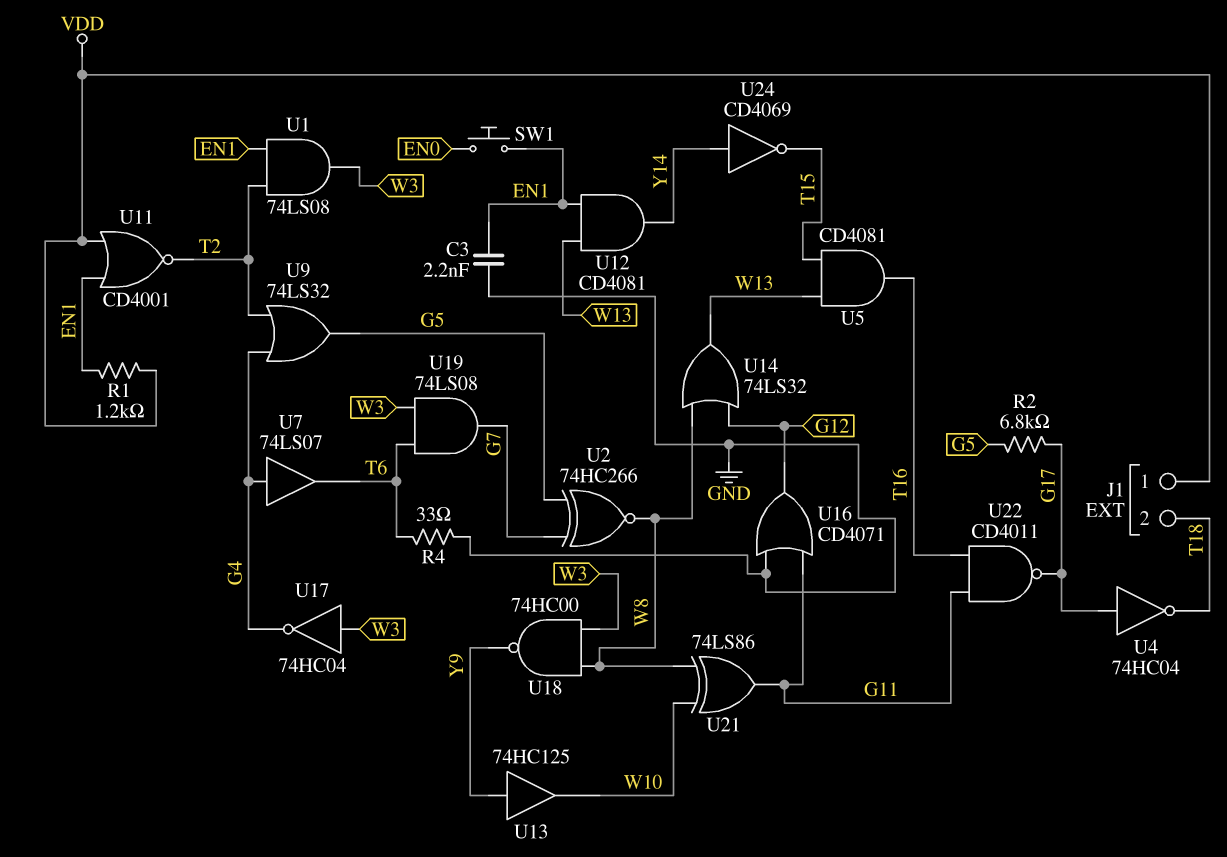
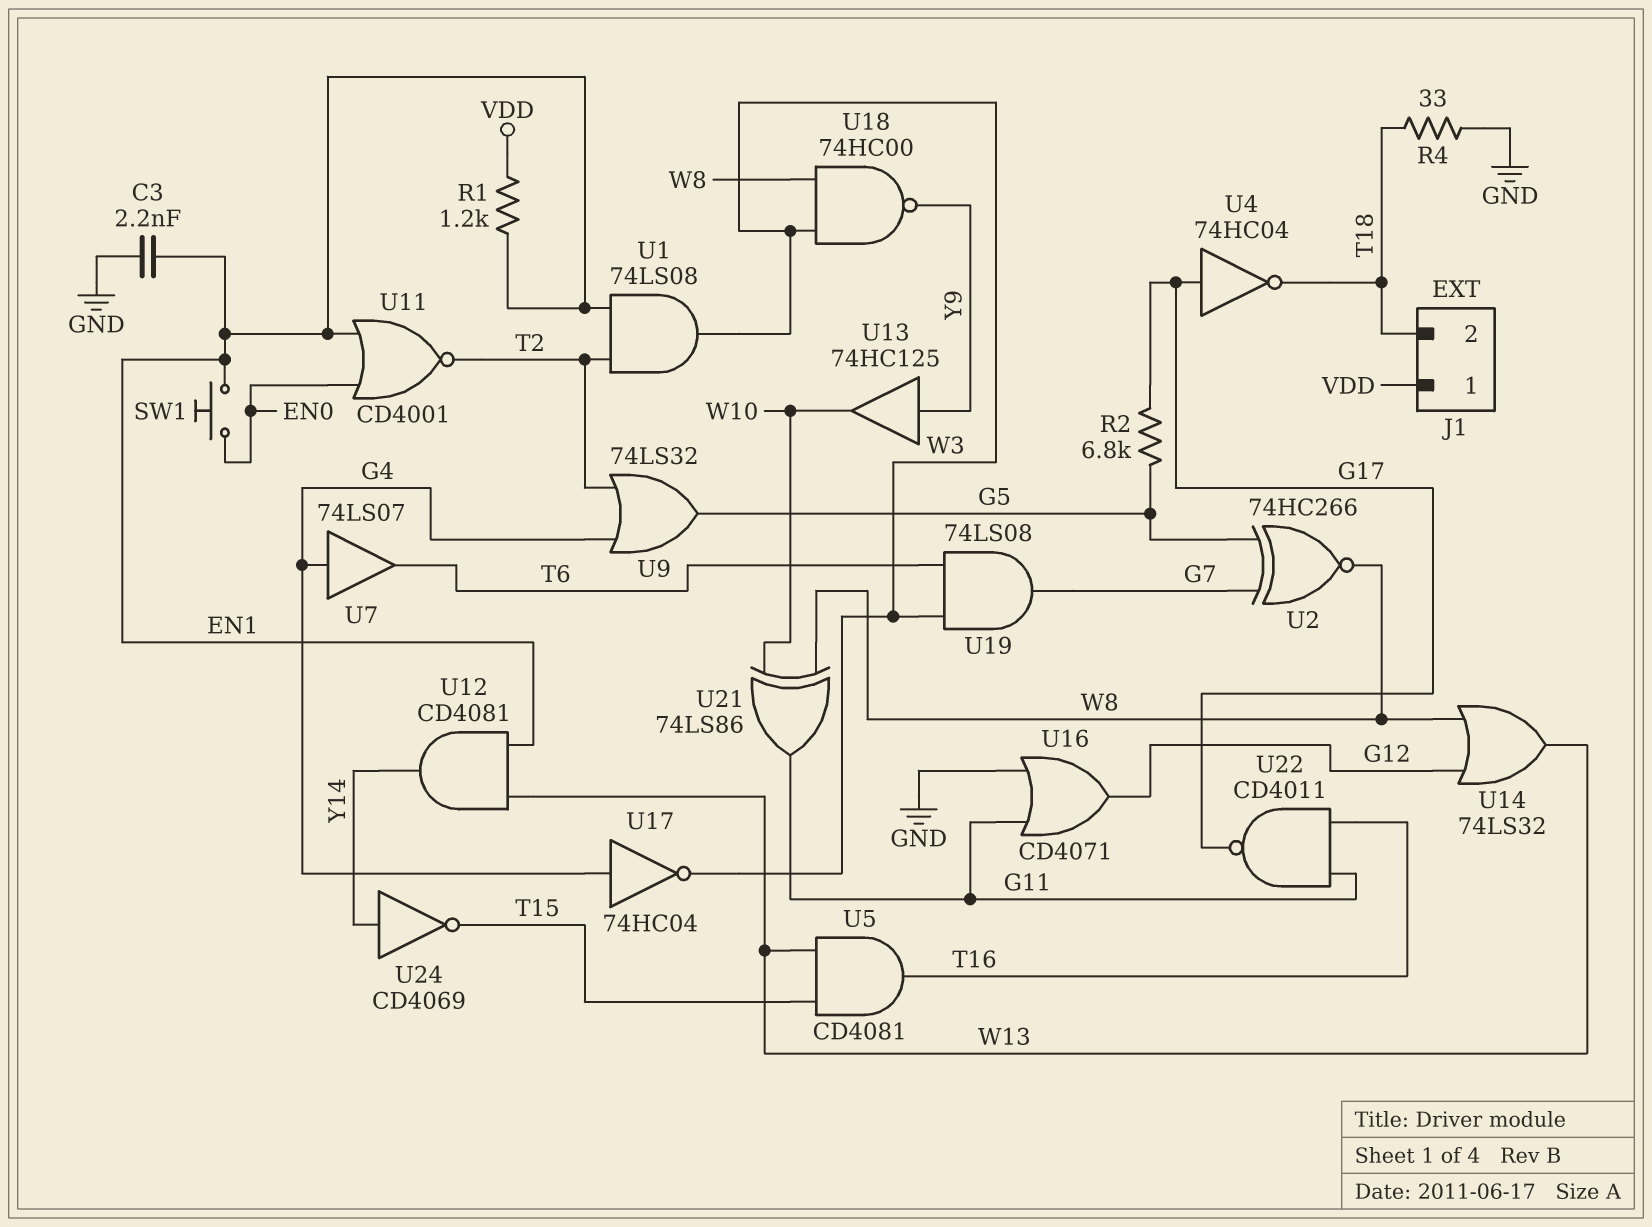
R4: 33 (GND, T6) -> 33 (GND, T18)
U11: NOR CD4001 (in EN1, in VDD, out T2) -> NOR CD4001 (in EN0, in EN1, out T2)
U17: NOT 74HC04 (in W3, out G4) -> NOT 74HC04 (in G4, out W3)

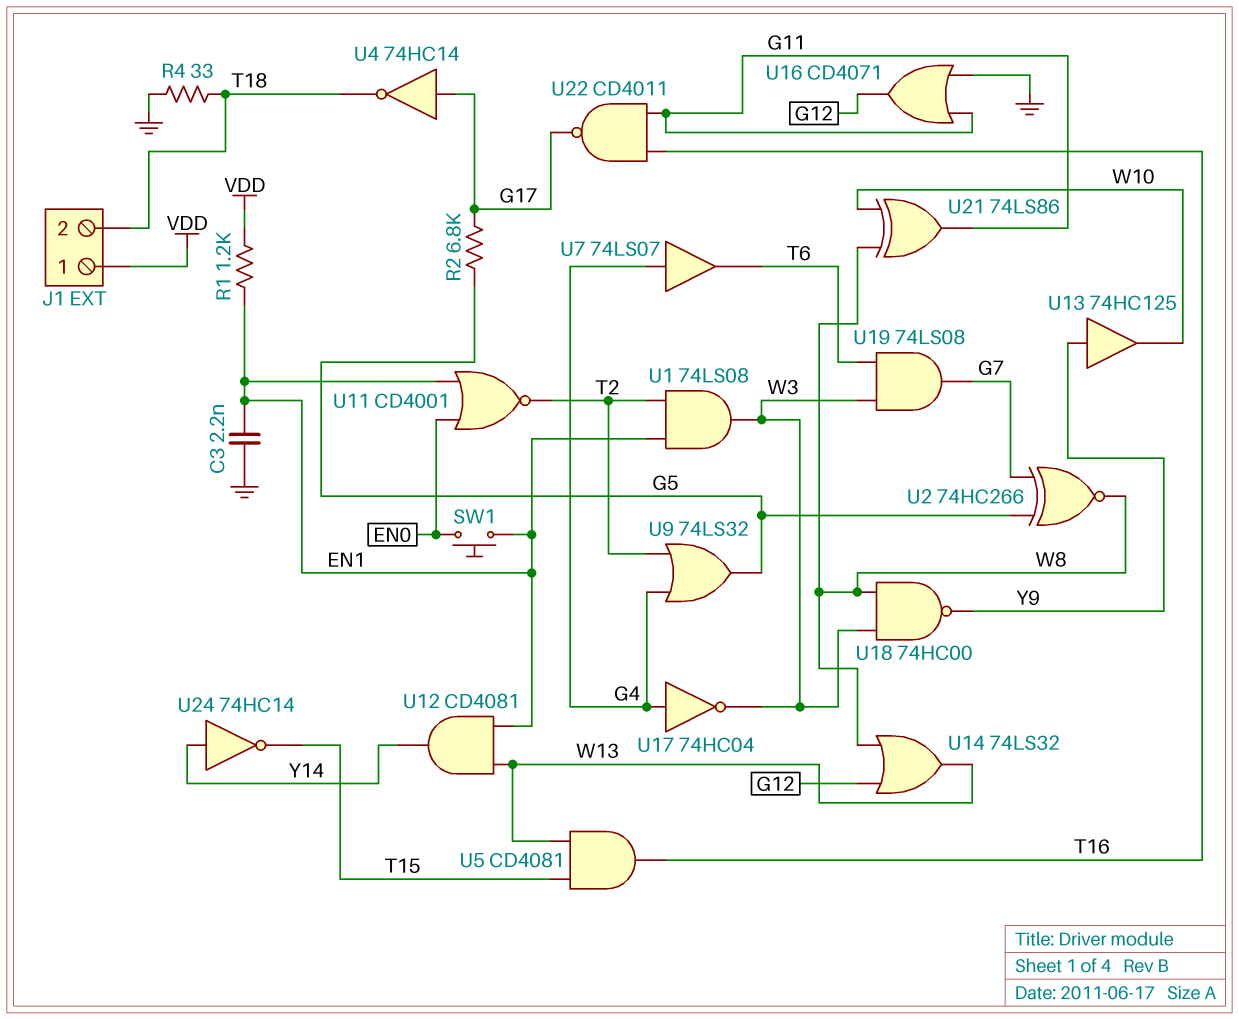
U4: NOT 74HC04 (in G17, out T18) -> NOT 74HC14 (in G17, out T18)
U24: NOT CD4069 (in Y14, out T15) -> NOT 74HC14 (in Y14, out T15)

